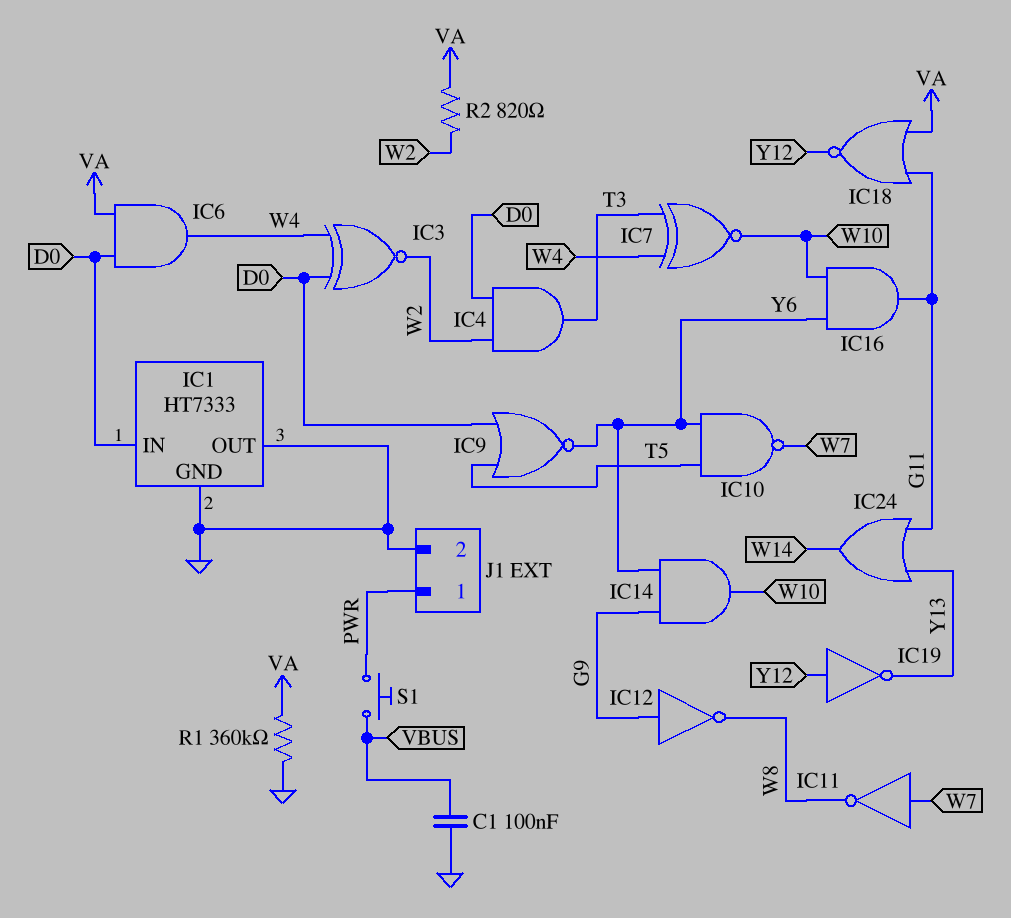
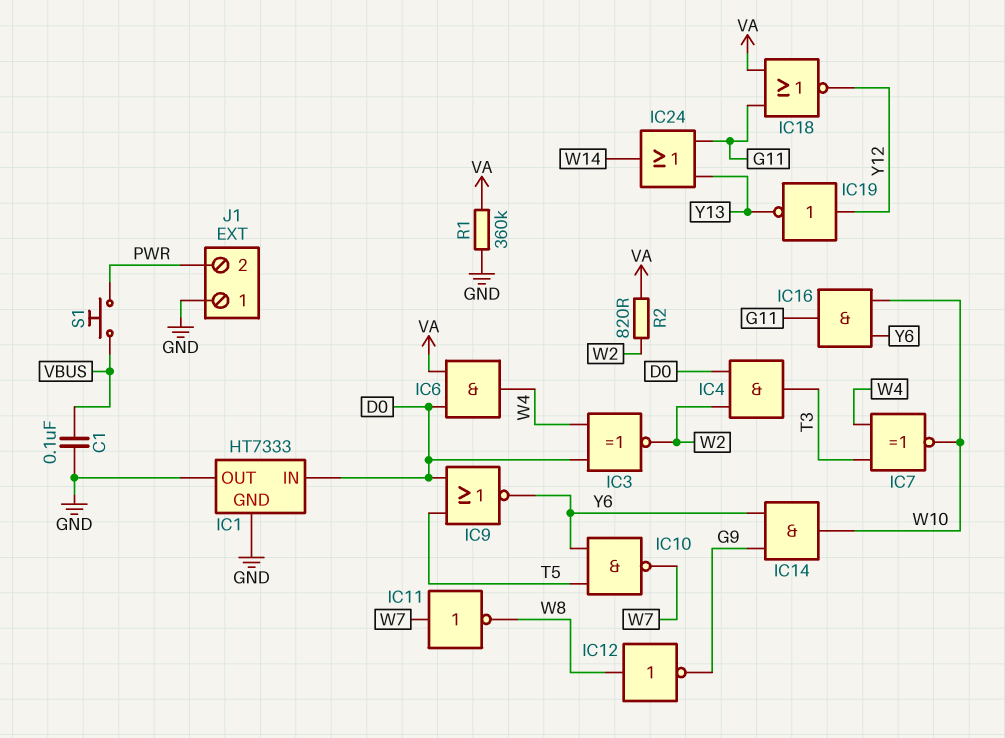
IC12: NOT (in G9, out W8) -> NOT (in W8, out G9)
J1 pin 1: PWR -> GND
J1 pin 2: GND -> PWR

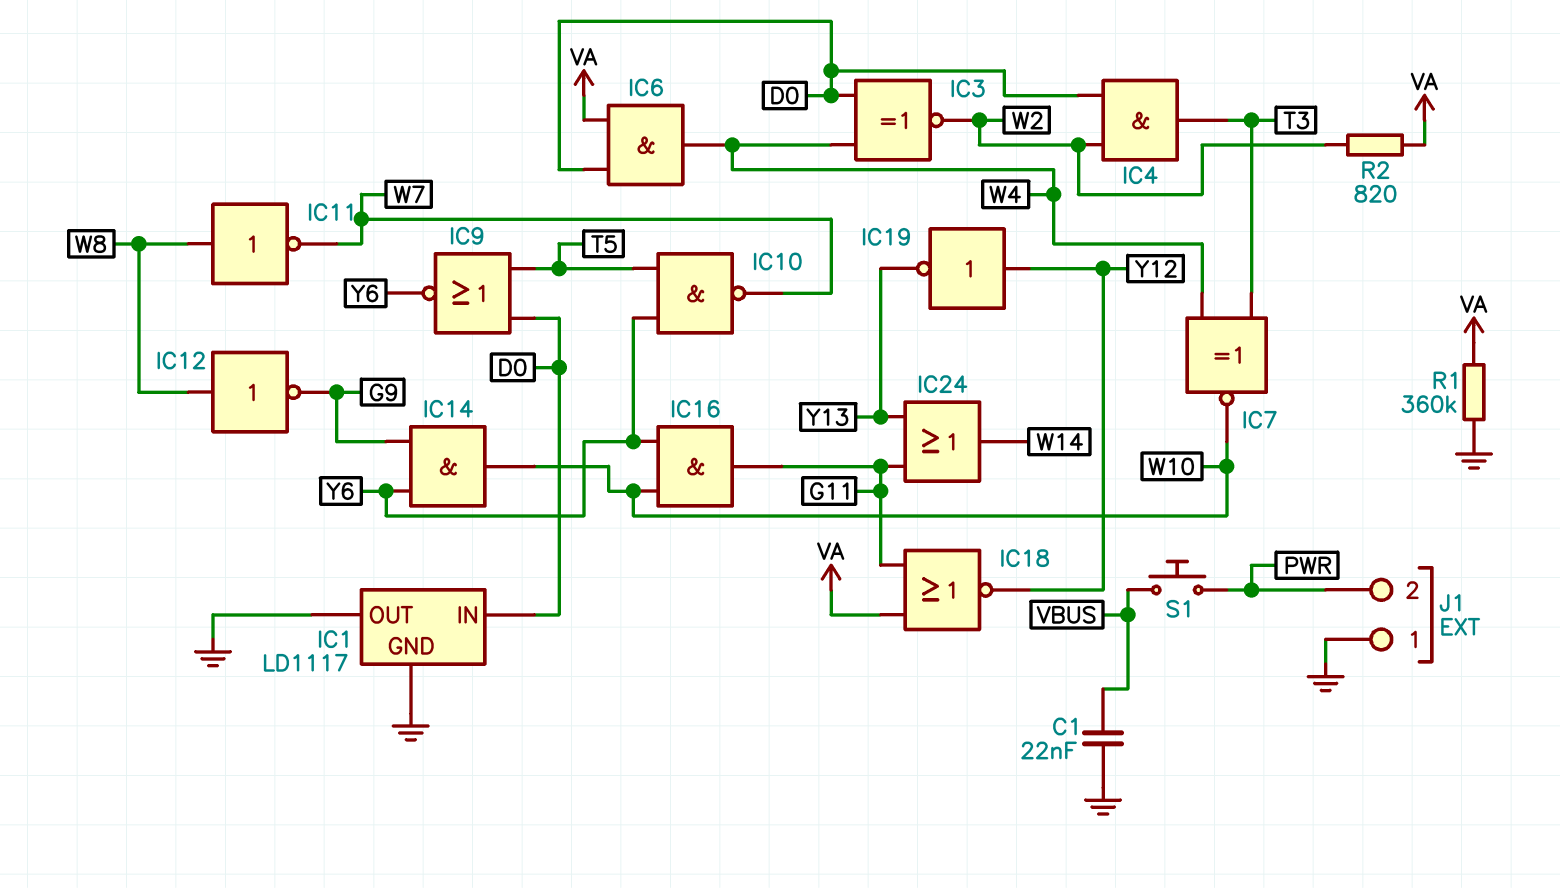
C1: 100nF (GND, VBUS) -> 22nF (GND, VBUS)
IC1: HT7333 -> LD1117
IC11: NOT (in W7, out W8) -> NOT (in W8, out W7)

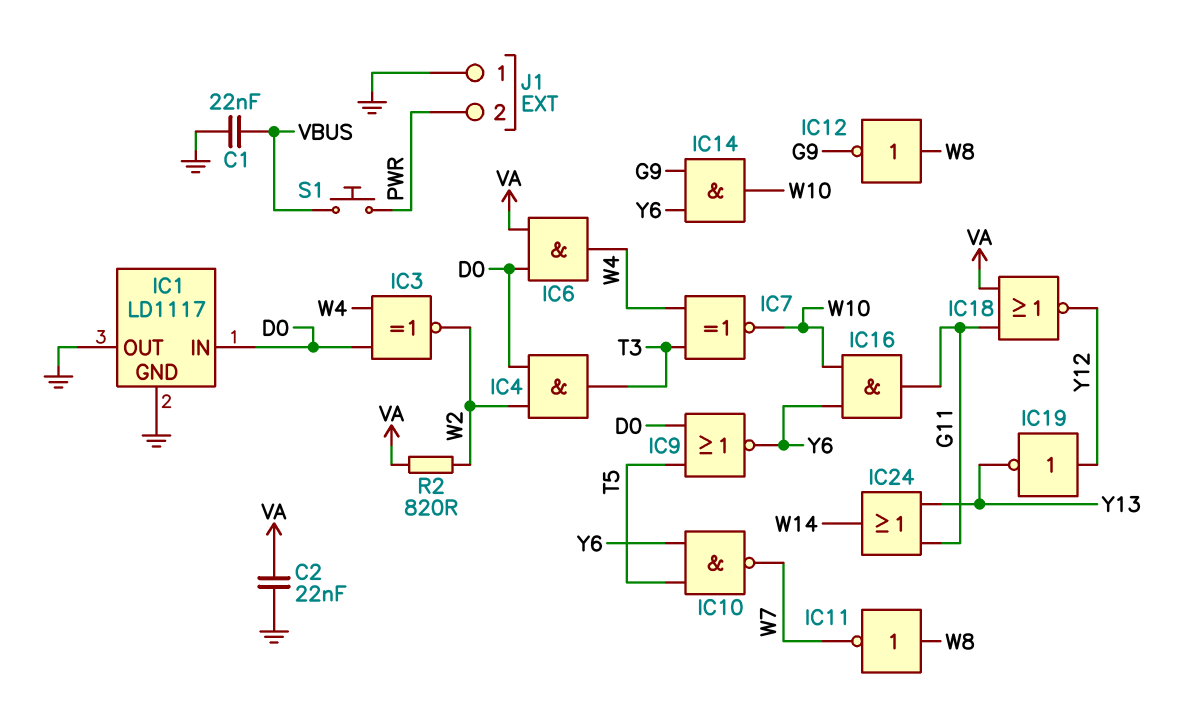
C2: none -> 22nF (GND, VA)
R1: 360k (GND, VA) -> none

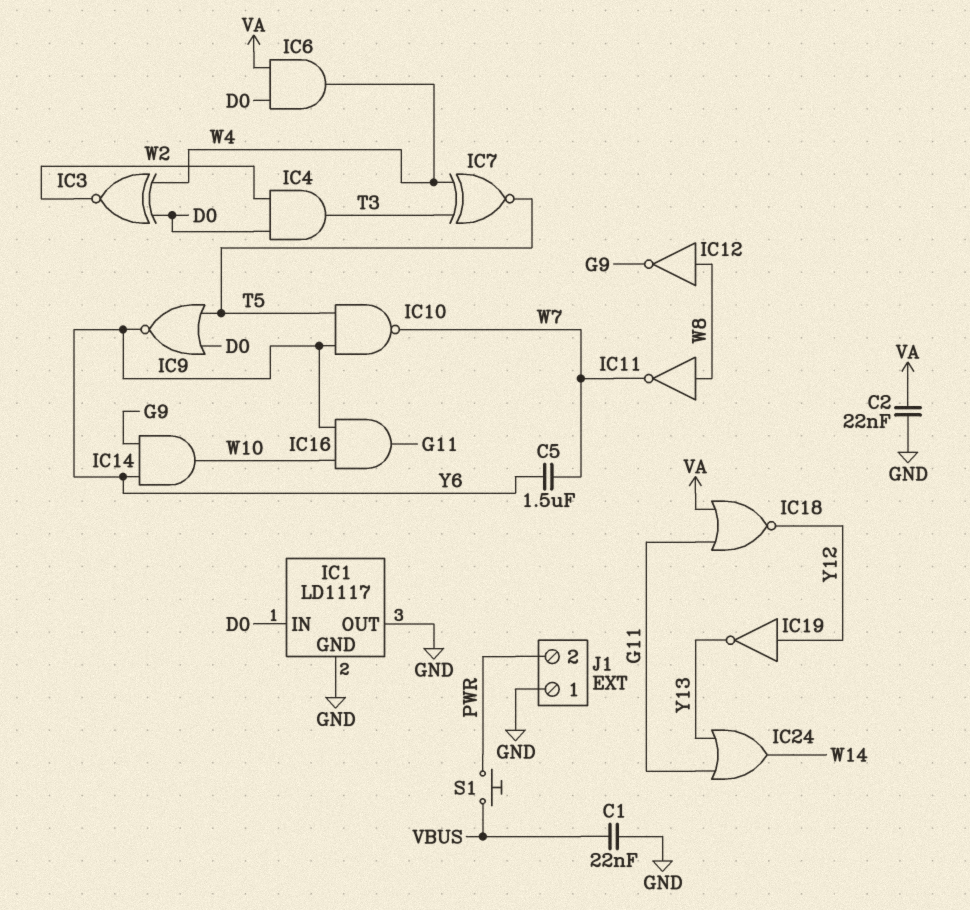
C5: none -> 1.5uF (W7, Y6)
IC7: XNOR (in T3, in W4, out W10) -> XNOR (in T3, in W4, out T5)
R2: 820 (VA, W2) -> none

